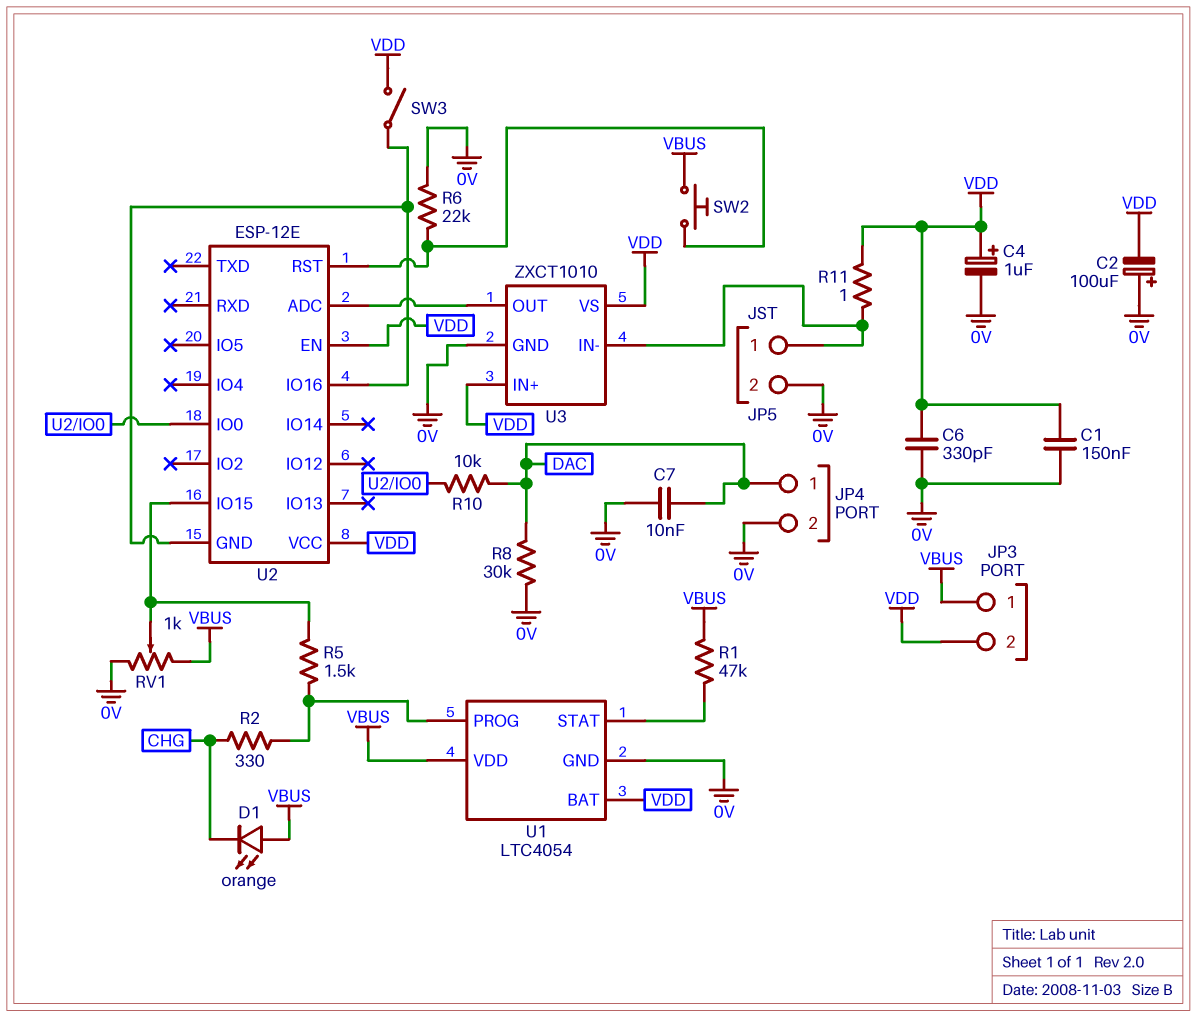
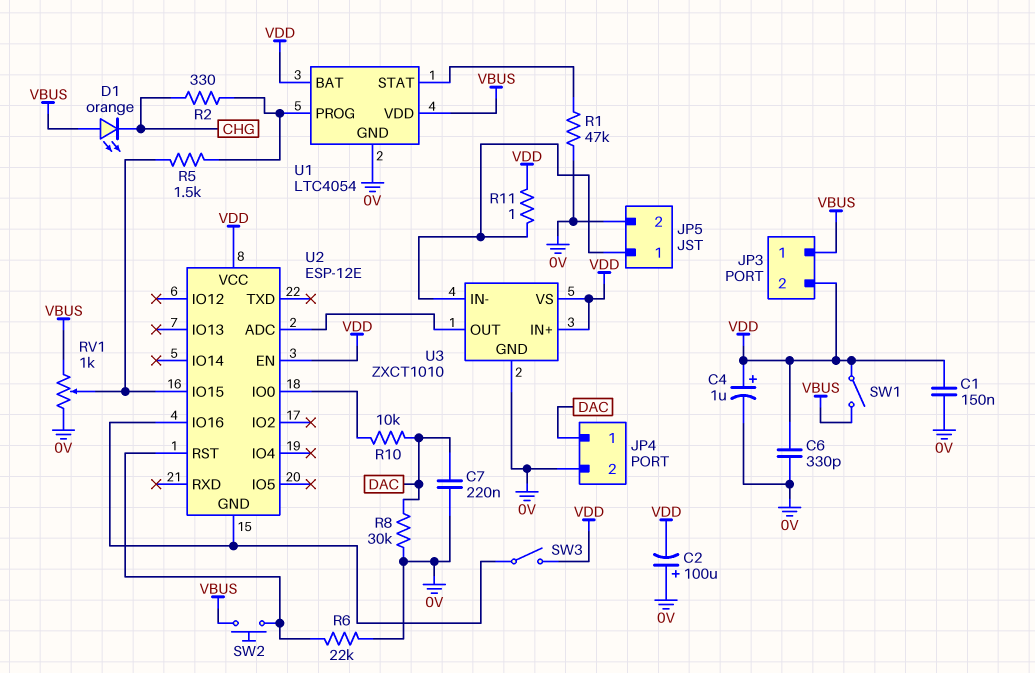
C7: 10nF (0V, DAC) -> 220nF (0V, DAC)
R1: 47k (U1/STAT, VBUS) -> 47k (0V, U1/STAT)
SW1: none -> switch (VBUS, VDD)

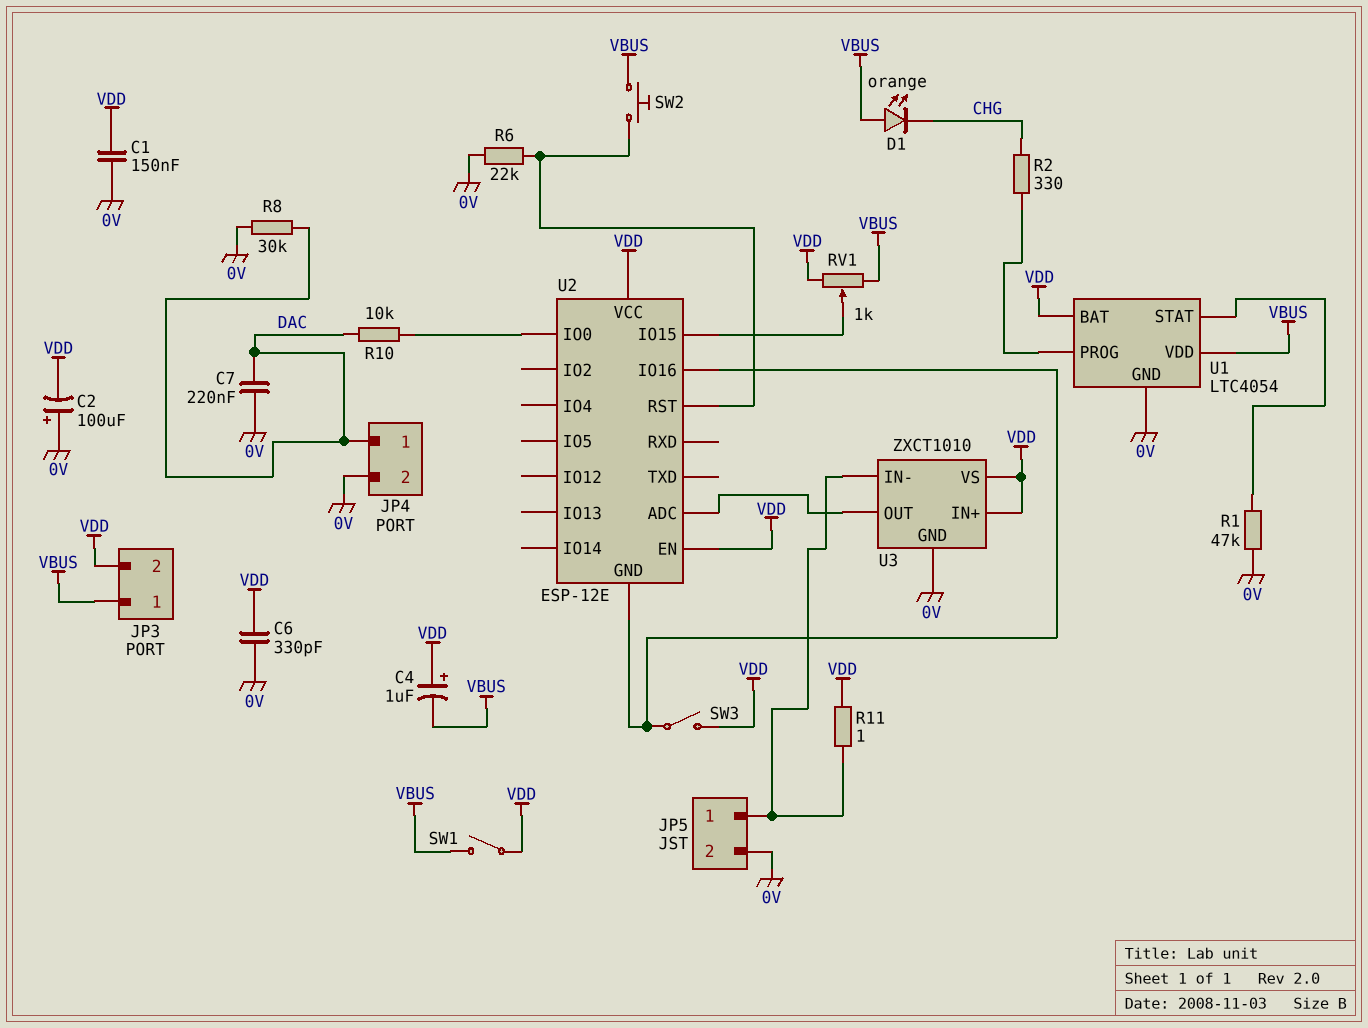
C4: 1uF (plus VDD, minus 0V) -> 1uF (plus VDD, minus VBUS)
R5: 1.5k (U1/PROG, U2/IO15) -> none
RV1: 1k (0V, VBUS, wiper U2/IO15) -> 1k (VBUS, VDD, wiper U2/IO15)

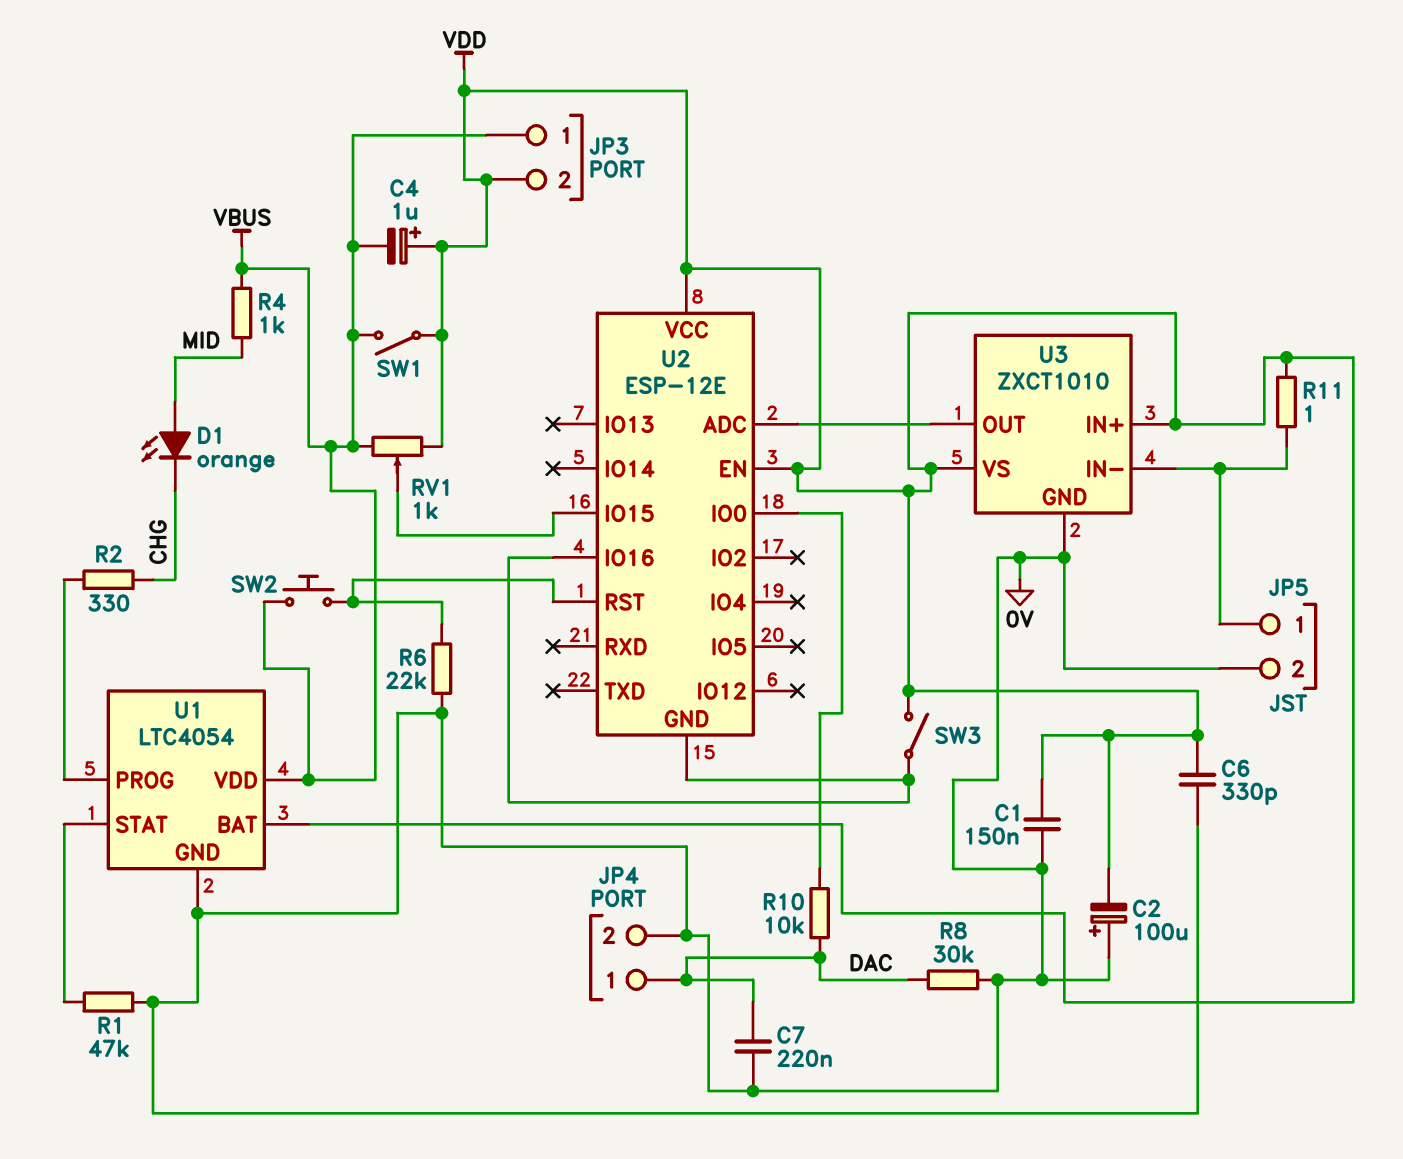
D1: LED orange (A VBUS, K CHG) -> LED orange (A MID, K CHG)
R4: none -> 1k (MID, VBUS)

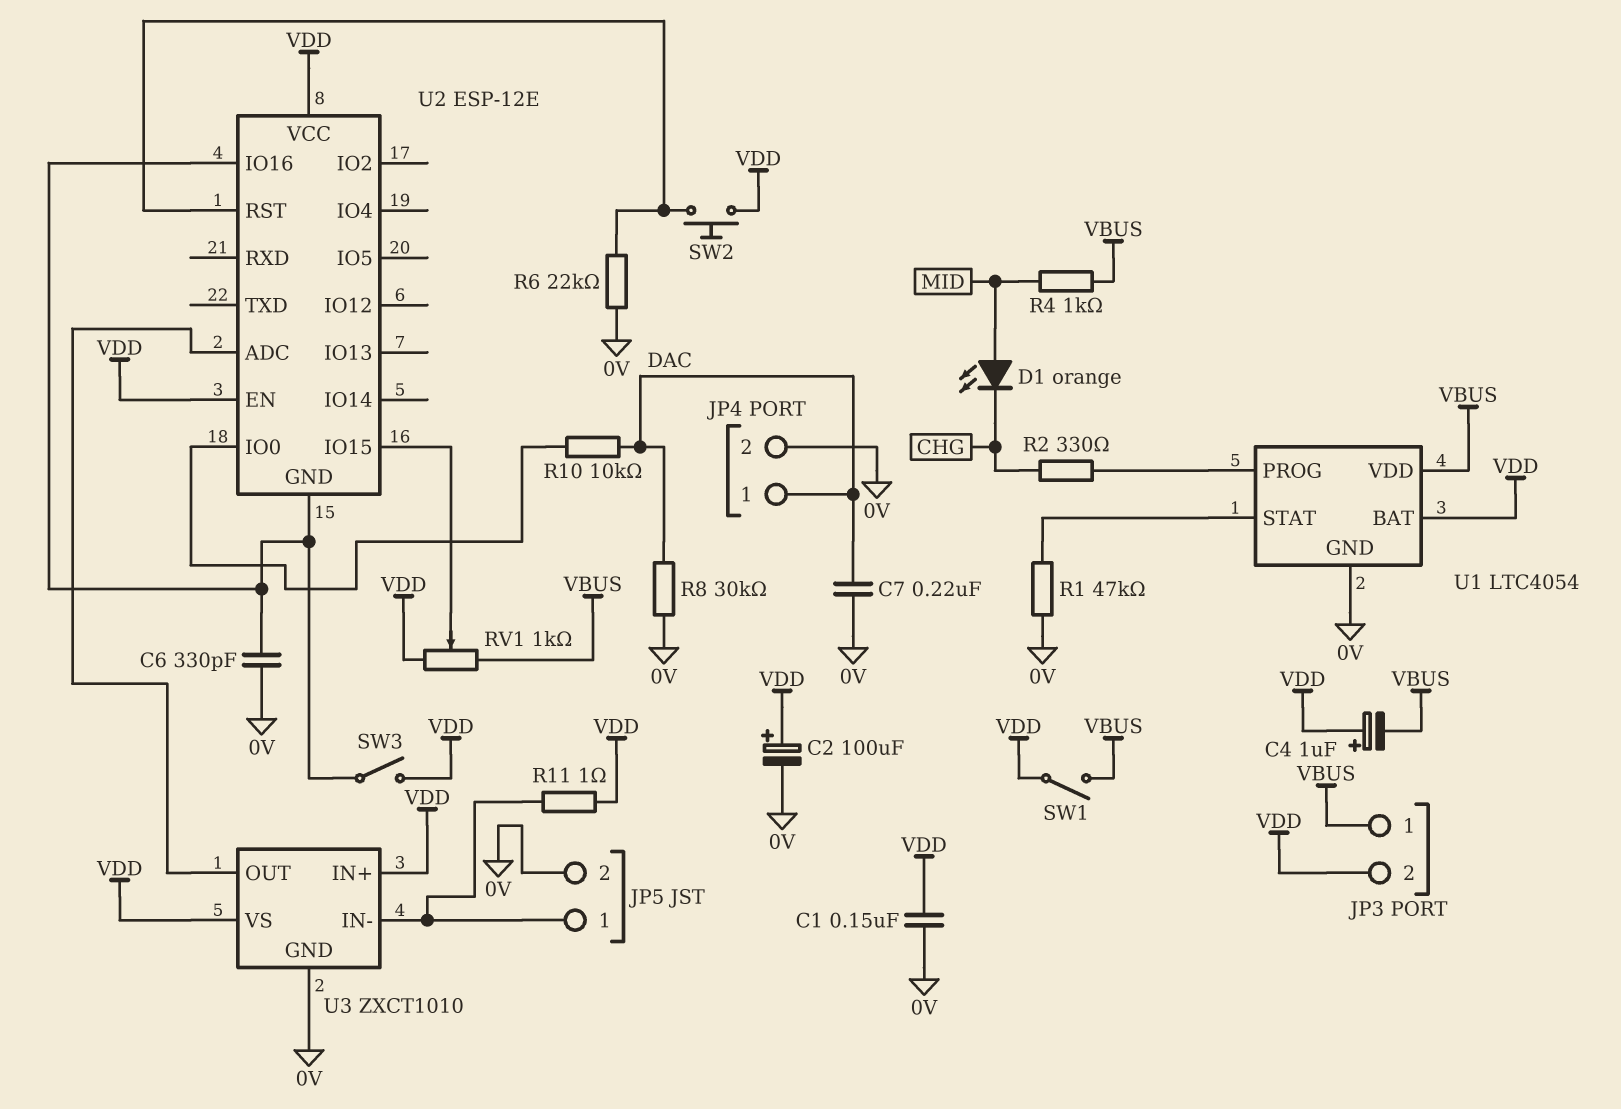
C2: 100uF (plus 0V, minus VDD) -> 100uF (plus VDD, minus 0V)
C6: 330pF (0V, VDD) -> 330pF (0V, U2/GND)
SW2: button (U2/RST, VBUS) -> button (U2/RST, VDD)

